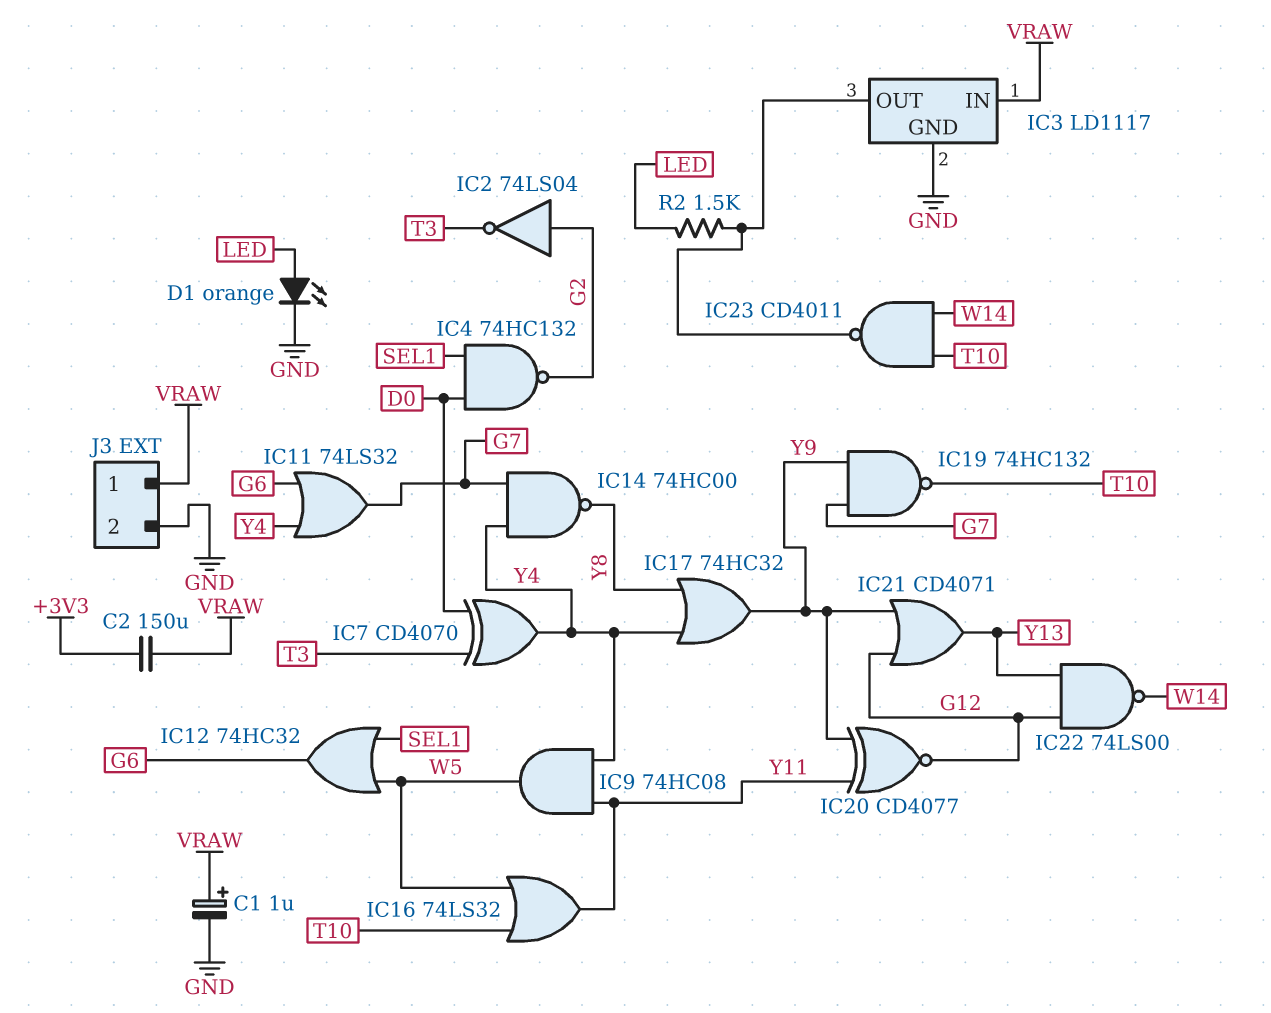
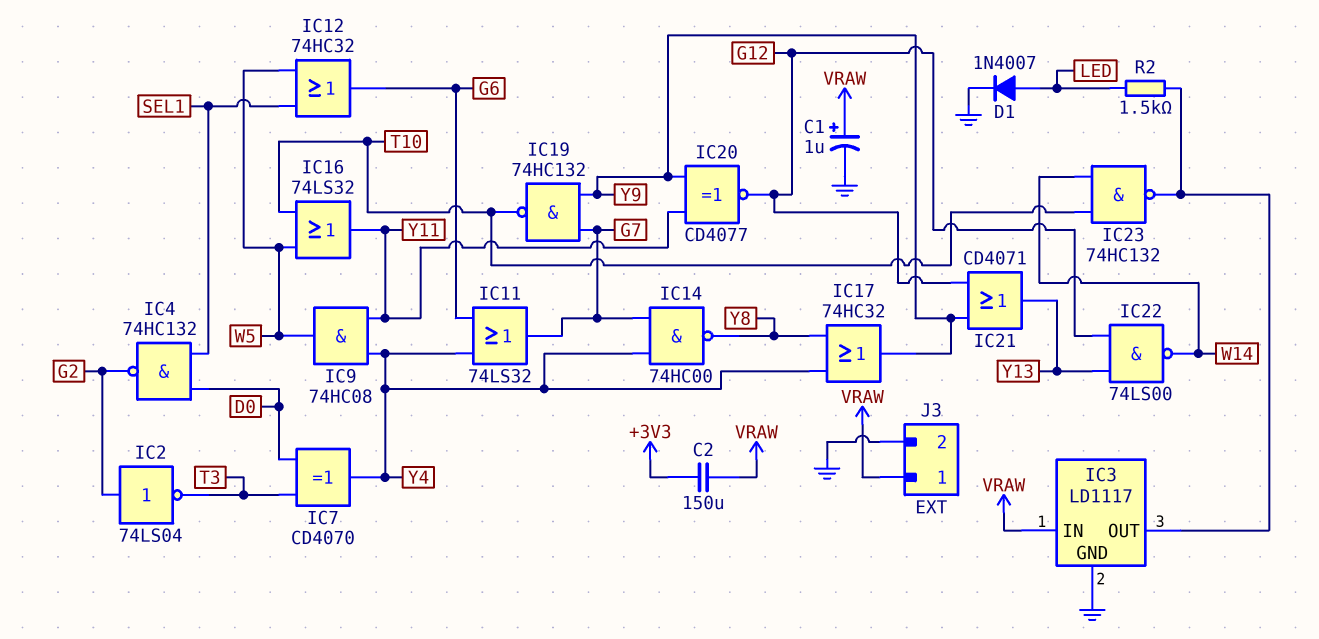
D1: LED orange (A LED, K GND) -> diode 1N4007 (A LED, K GND)
IC23: NAND CD4011 (in T10, in W14, out IC3/OUT) -> NAND 74HC132 (in T10, in W14, out IC3/OUT)

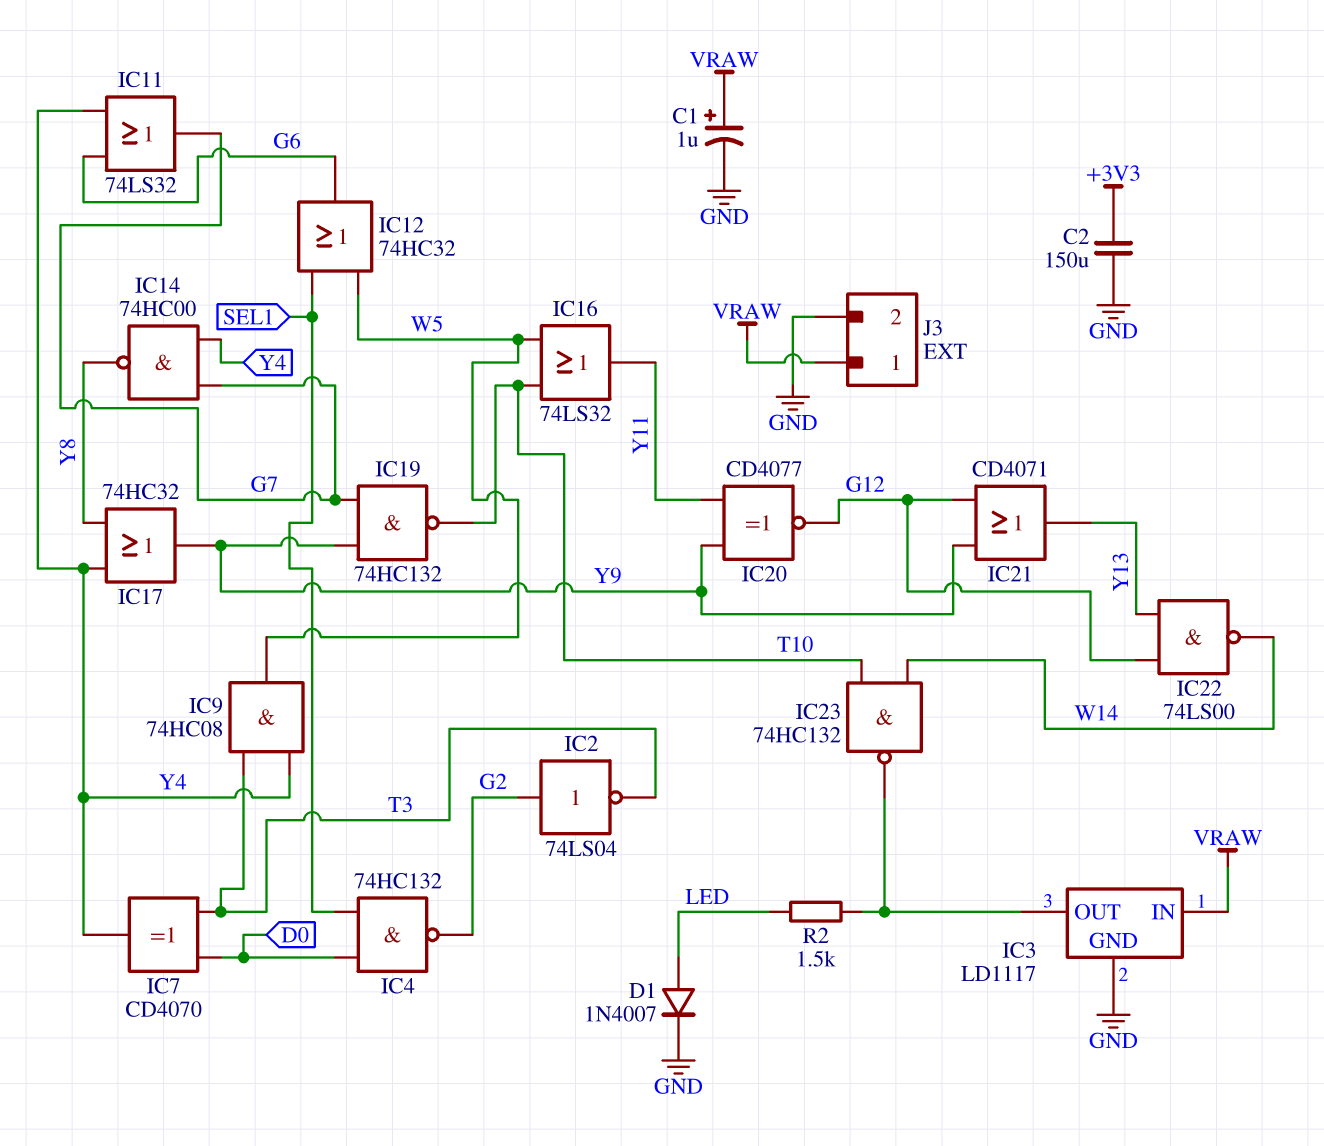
C2: 150uF (+3V3, VRAW) -> 150uF (+3V3, GND)
IC9: AND 74HC08 (in Y4, in Y11, out W5) -> AND 74HC08 (in T3, in Y4, out W5)

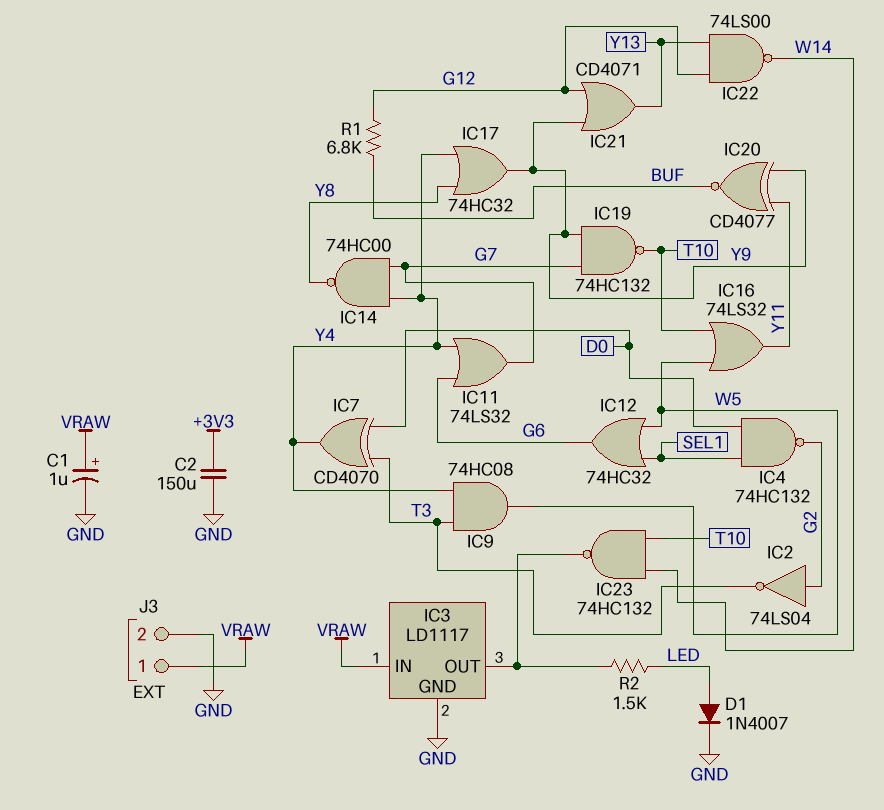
IC20: XNOR CD4077 (in Y9, in Y11, out G12) -> XNOR CD4077 (in Y9, in Y11, out BUF)
R1: none -> 6.8k (BUF, G12)

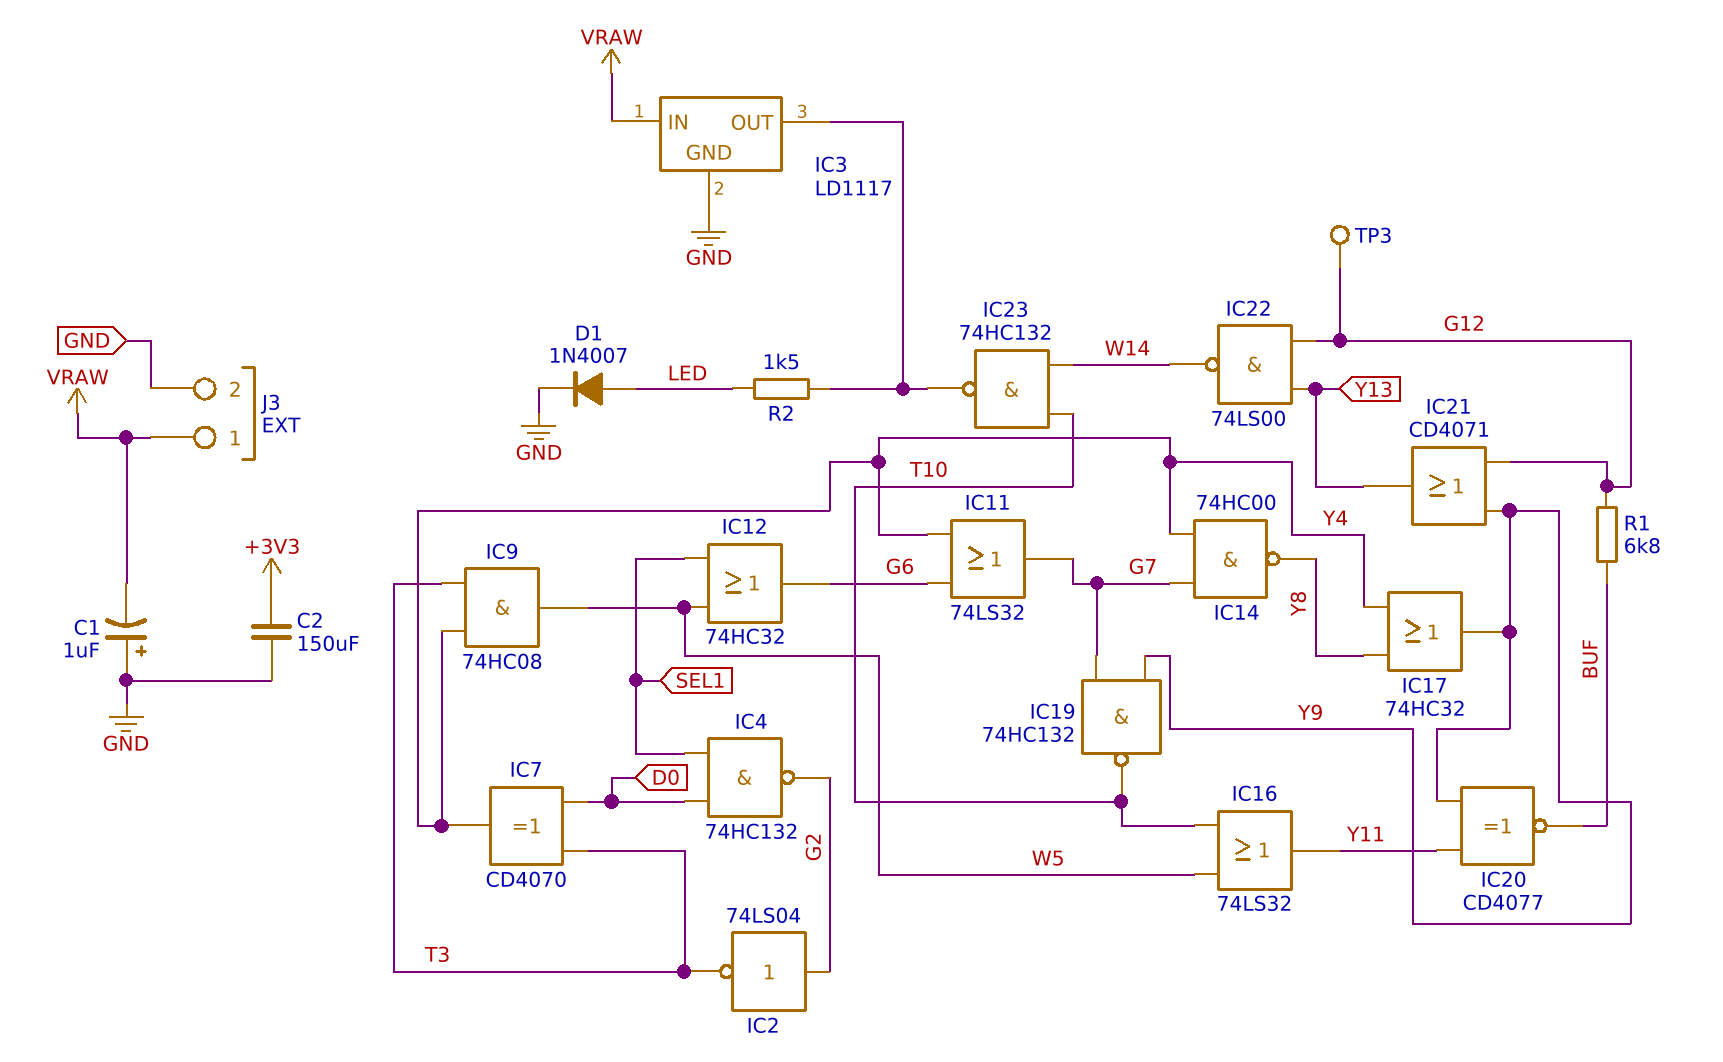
C1: 1uF (plus VRAW, minus GND) -> 1uF (plus GND, minus VRAW)
TP3: none -> test point (G12)

